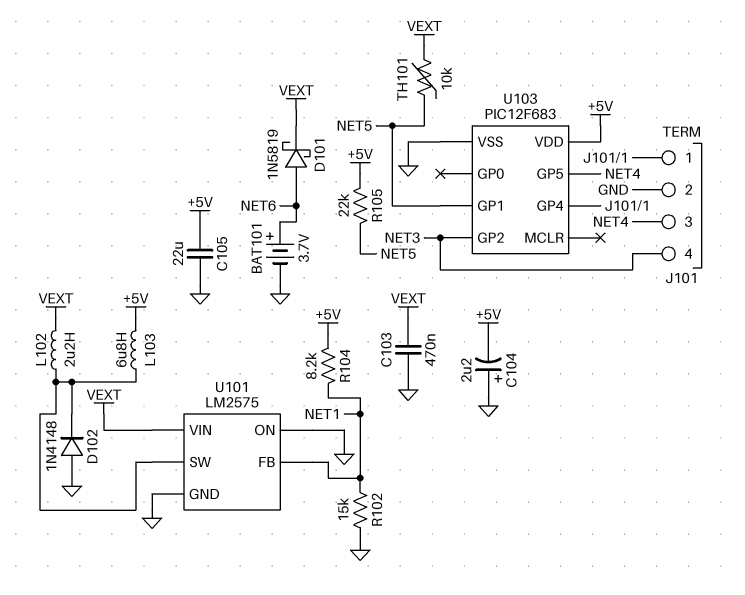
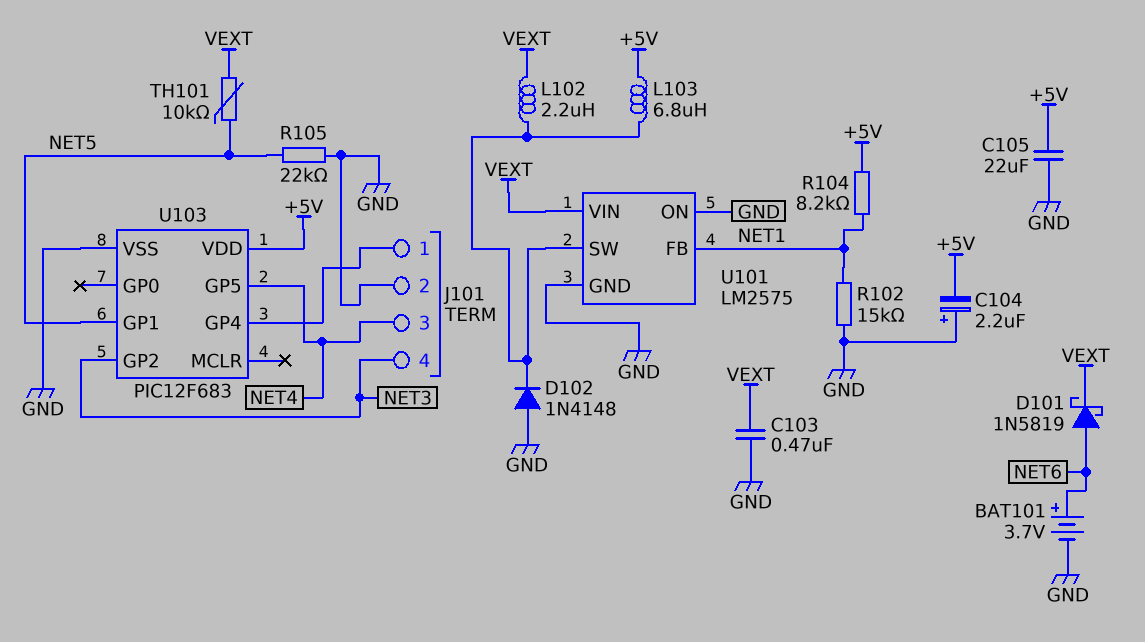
R105: 22k (+5V, NET5) -> 22k (GND, NET5)

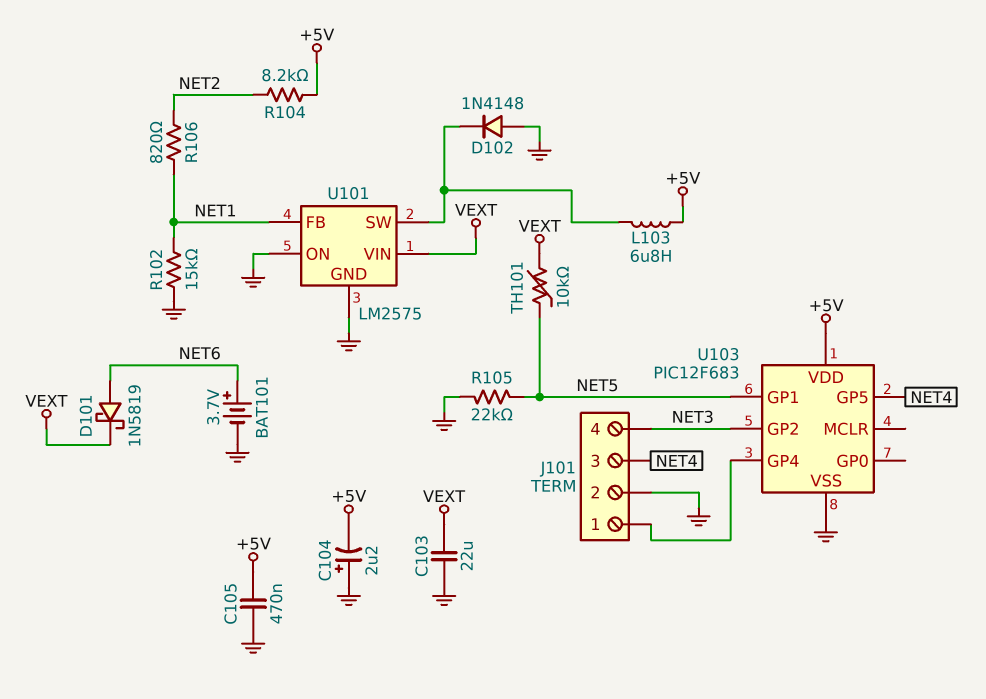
C103: 470nF (GND, VEXT) -> 22uF (GND, VEXT)
C105: 22uF (+5V, GND) -> 470nF (+5V, GND)
L102: 2.2uH (U101/SW, VEXT) -> none
R104: 8.2k (+5V, NET1) -> 8.2k (+5V, NET2)
R106: none -> 820 (NET1, NET2)

